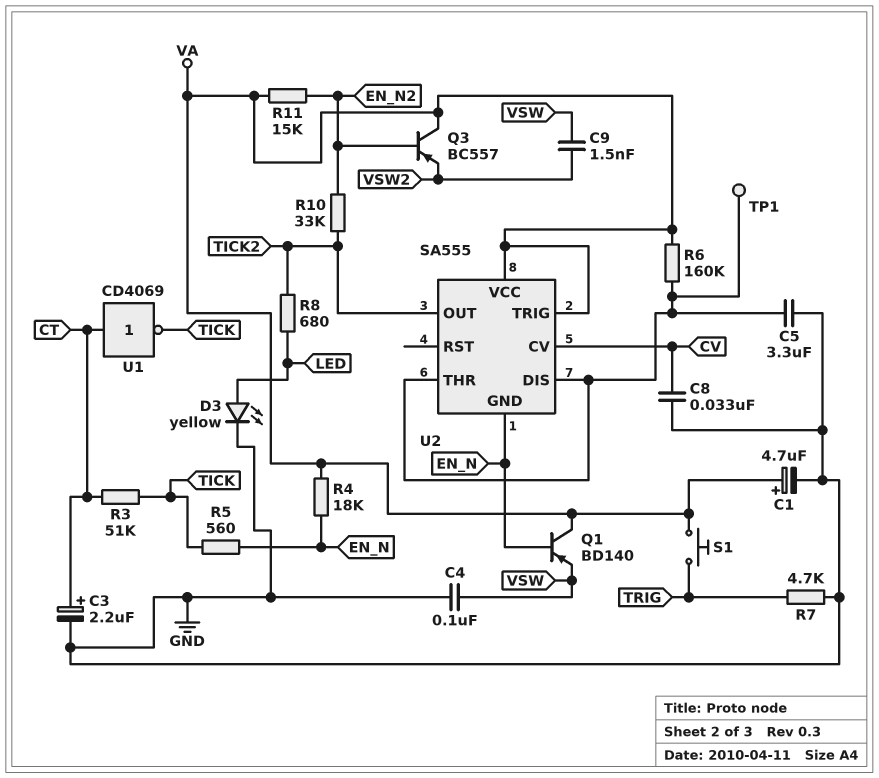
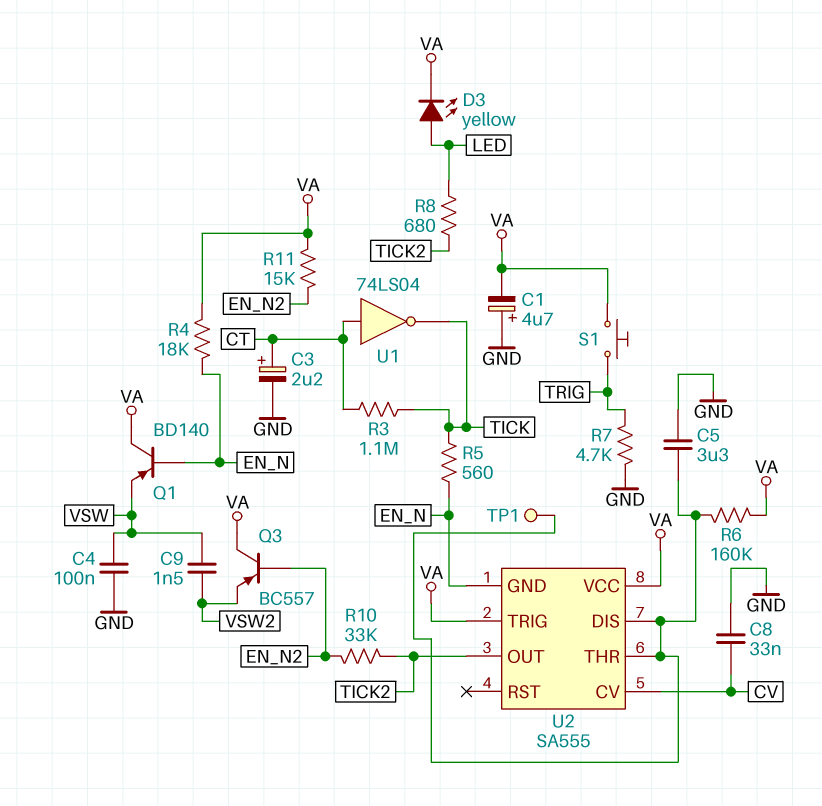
C1: 4.7uF (plus VA, minus GND) -> 4.7uF (plus GND, minus VA)
D3: LED yellow (A LED, K GND) -> LED yellow (A LED, K VA)
R3: 51k (CT, TICK) -> 1.1M (CT, TICK)
U1: NOT CD4069 (in CT, out TICK) -> NOT 74LS04 (in CT, out TICK)

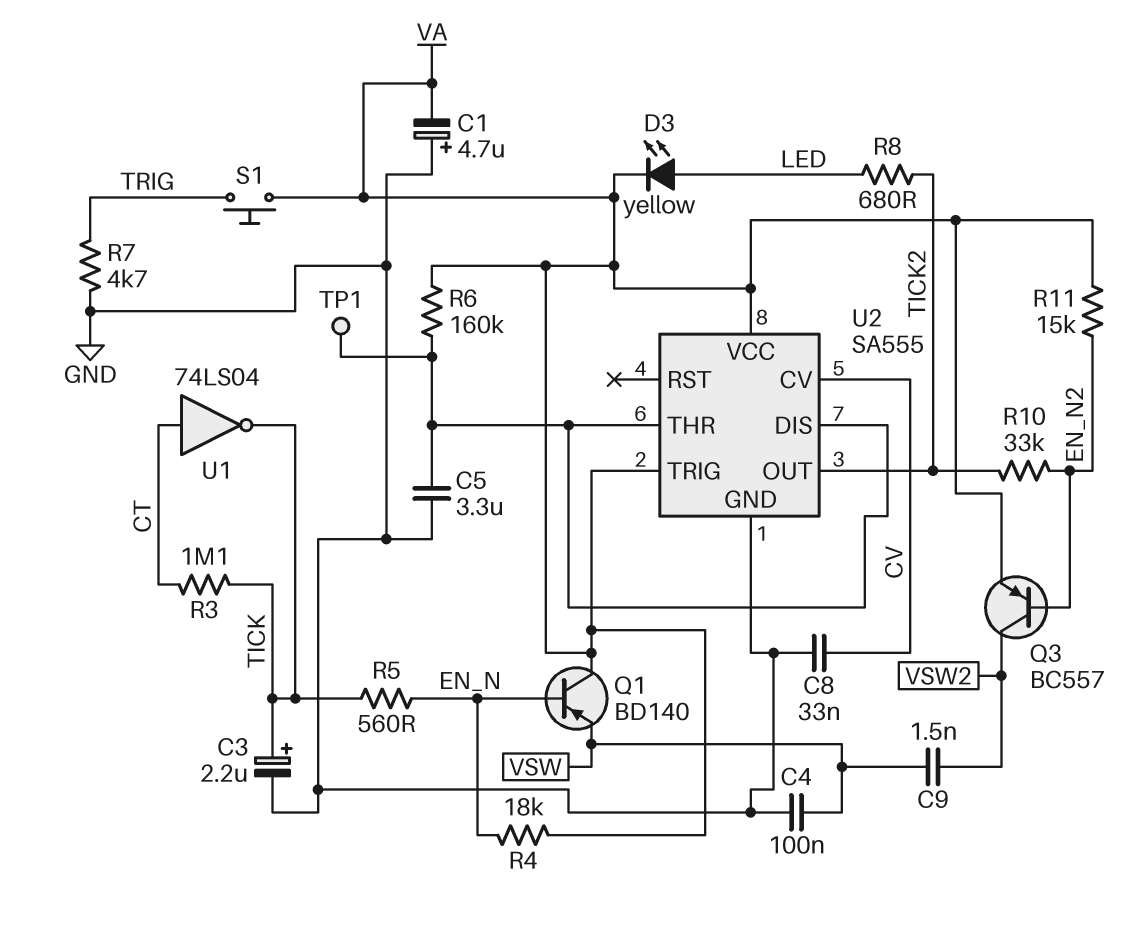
C3: 2.2uF (plus CT, minus GND) -> 2.2uF (plus TICK, minus GND)
Q3: PNP BC557 (B EN_N2, C VA, E VSW2) -> PNP BC557 (B EN_N2, C VSW2, E VA)
U2 pin GND: EN_N -> GND

